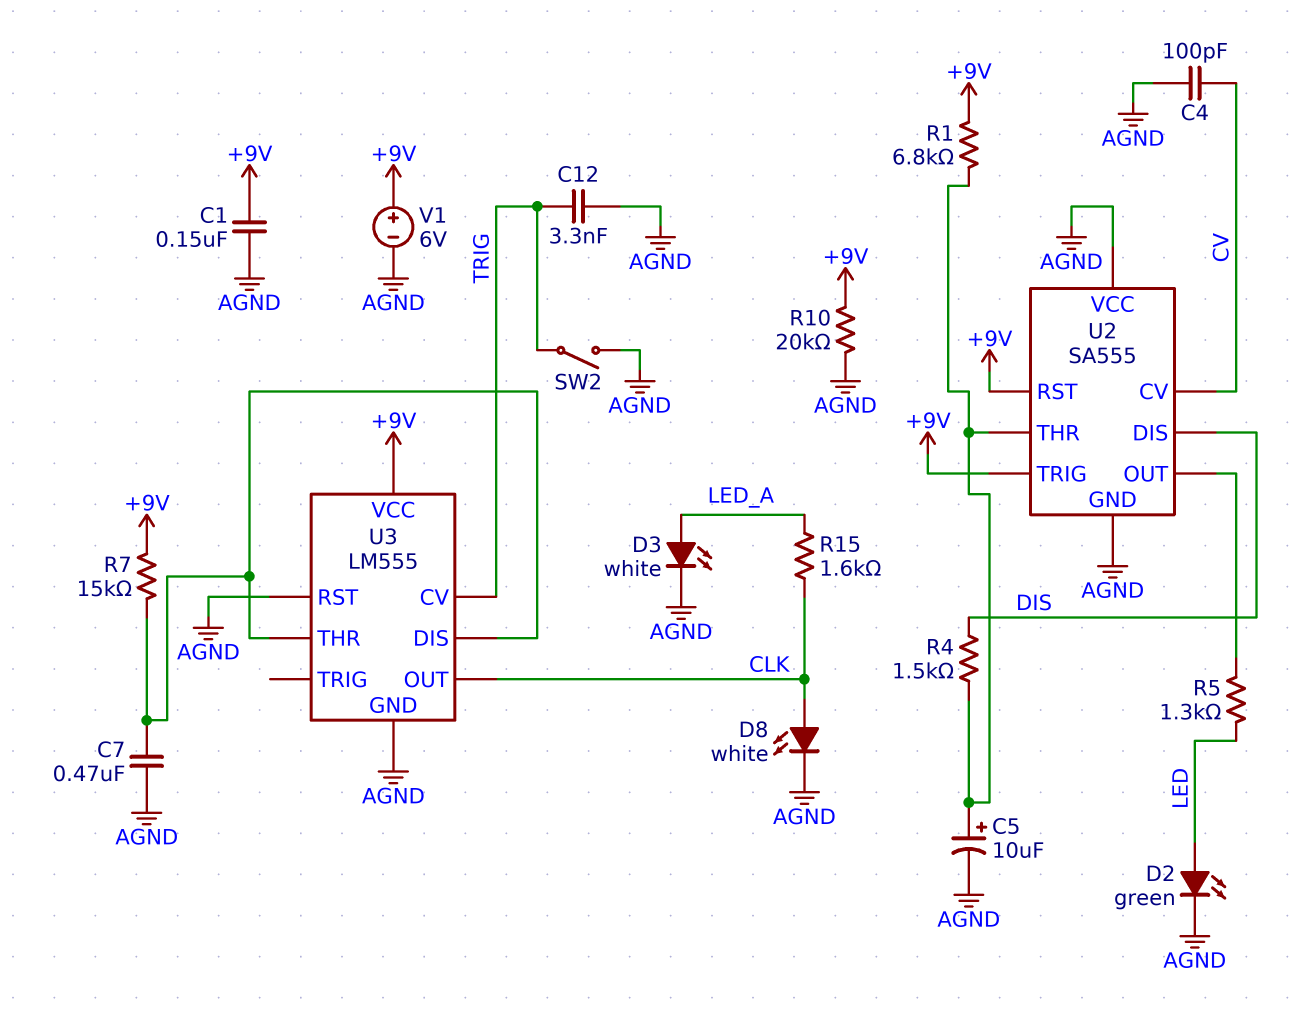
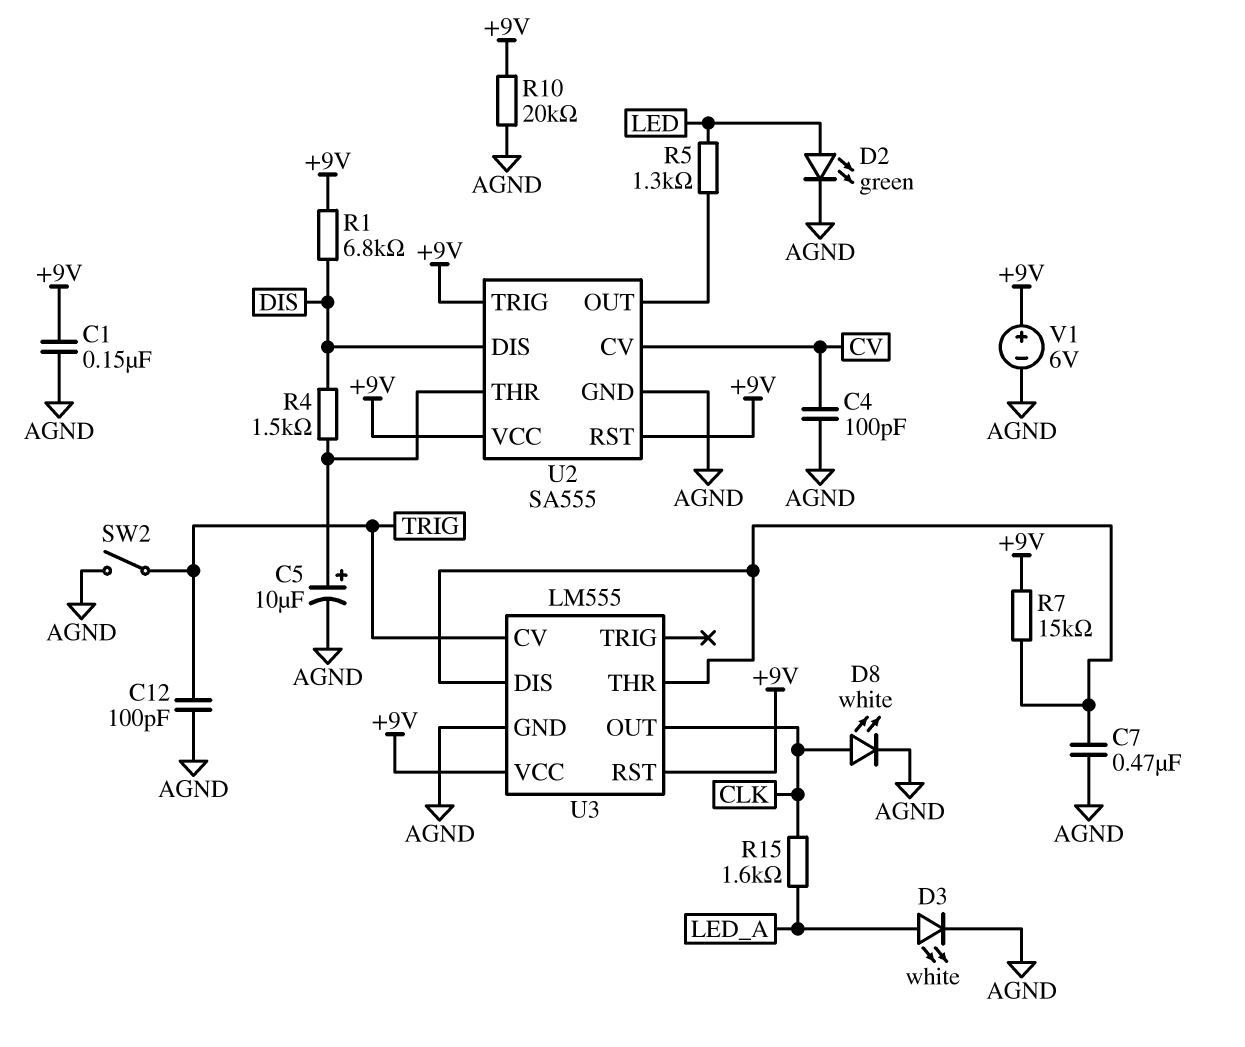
C12: 3.3nF (AGND, TRIG) -> 100pF (AGND, TRIG)
R1: 6.8k (+9V, U2/THR) -> 6.8k (+9V, DIS)
U2 pin VCC: AGND -> +9V
U3 pin RST: AGND -> +9V

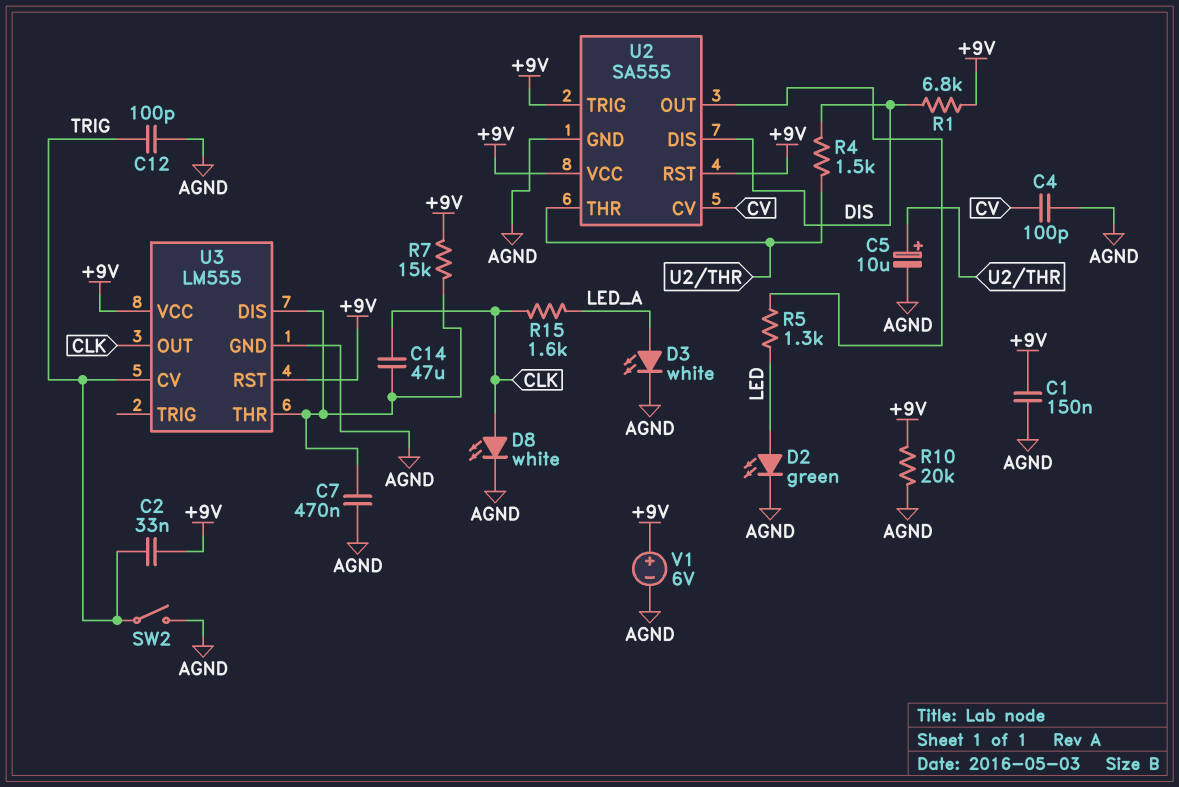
C2: none -> 33nF (+9V, TRIG)
C14: none -> 47uF (CLK, U3/DIS)

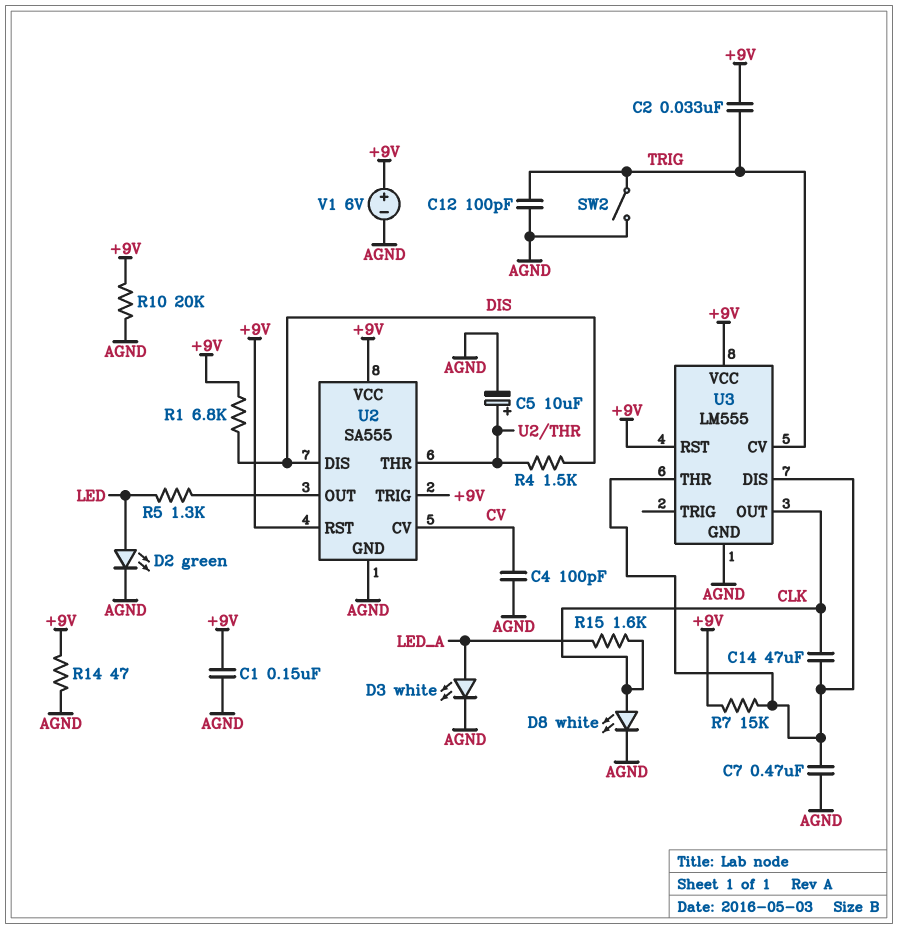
R14: none -> 47 (+9V, AGND)

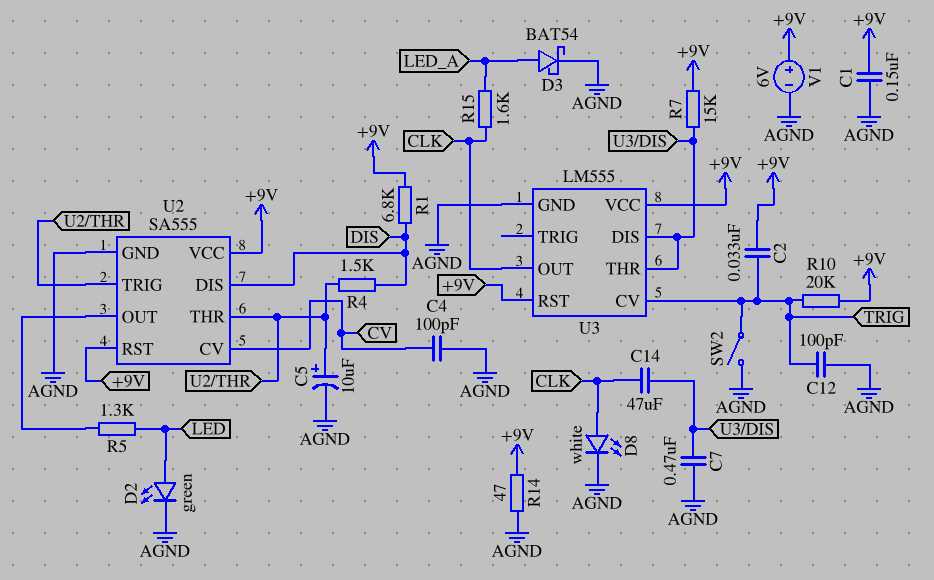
D3: LED white (A LED_A, K AGND) -> schottky BAT54 (A LED_A, K AGND)
R10: 20k (+9V, AGND) -> 20k (+9V, TRIG)
U2 pin TRIG: +9V -> U2/THR

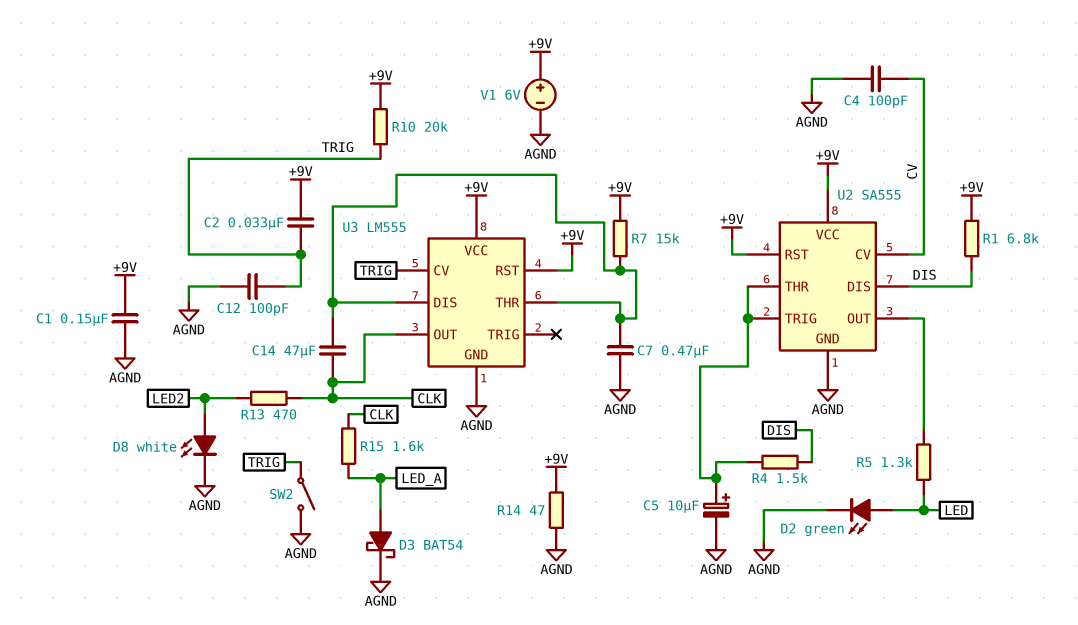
D8: LED white (A CLK, K AGND) -> LED white (A LED2, K AGND)
R13: none -> 470 (CLK, LED2)

